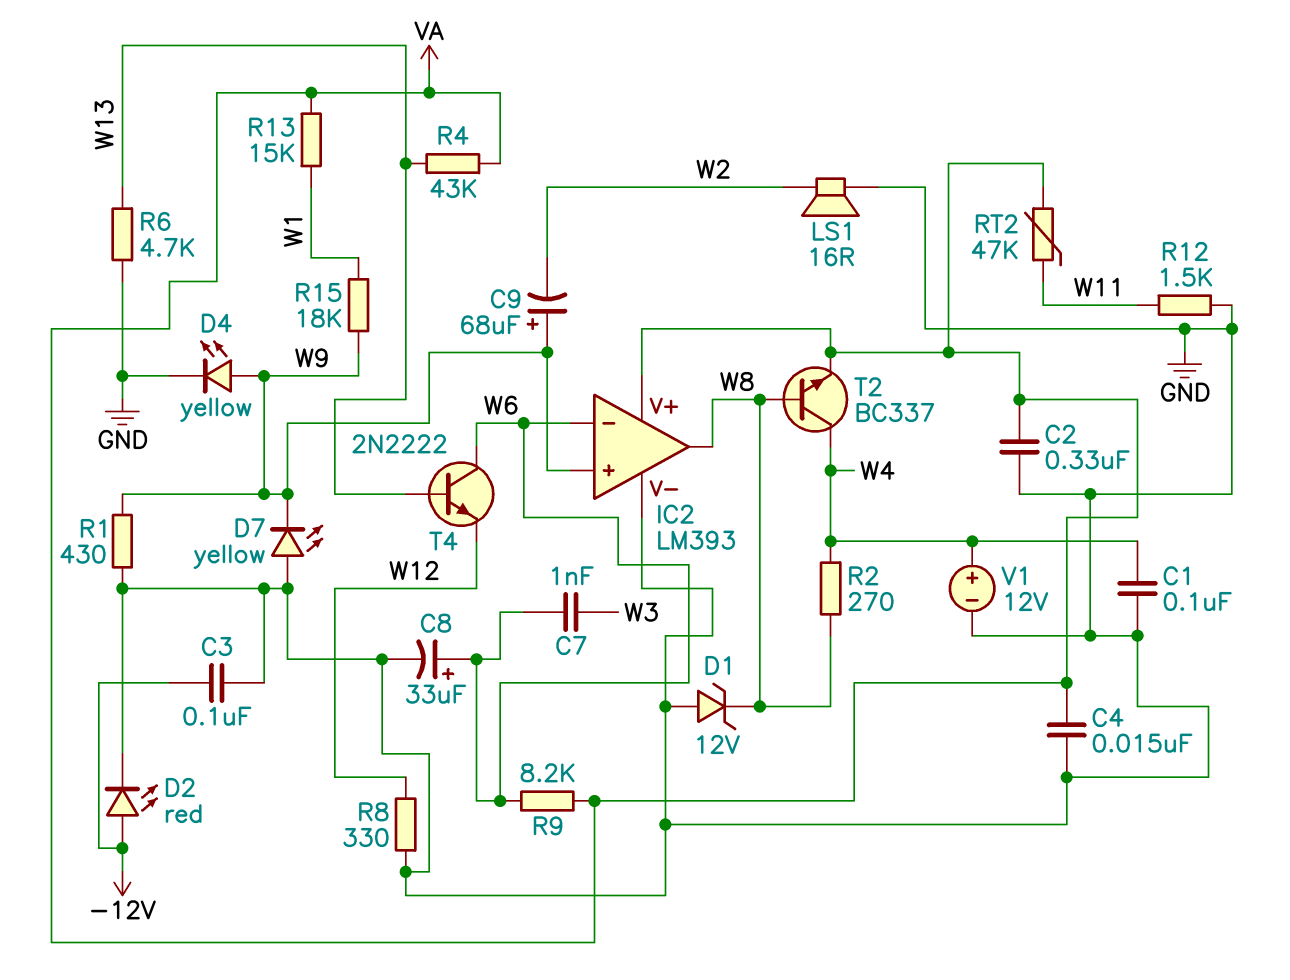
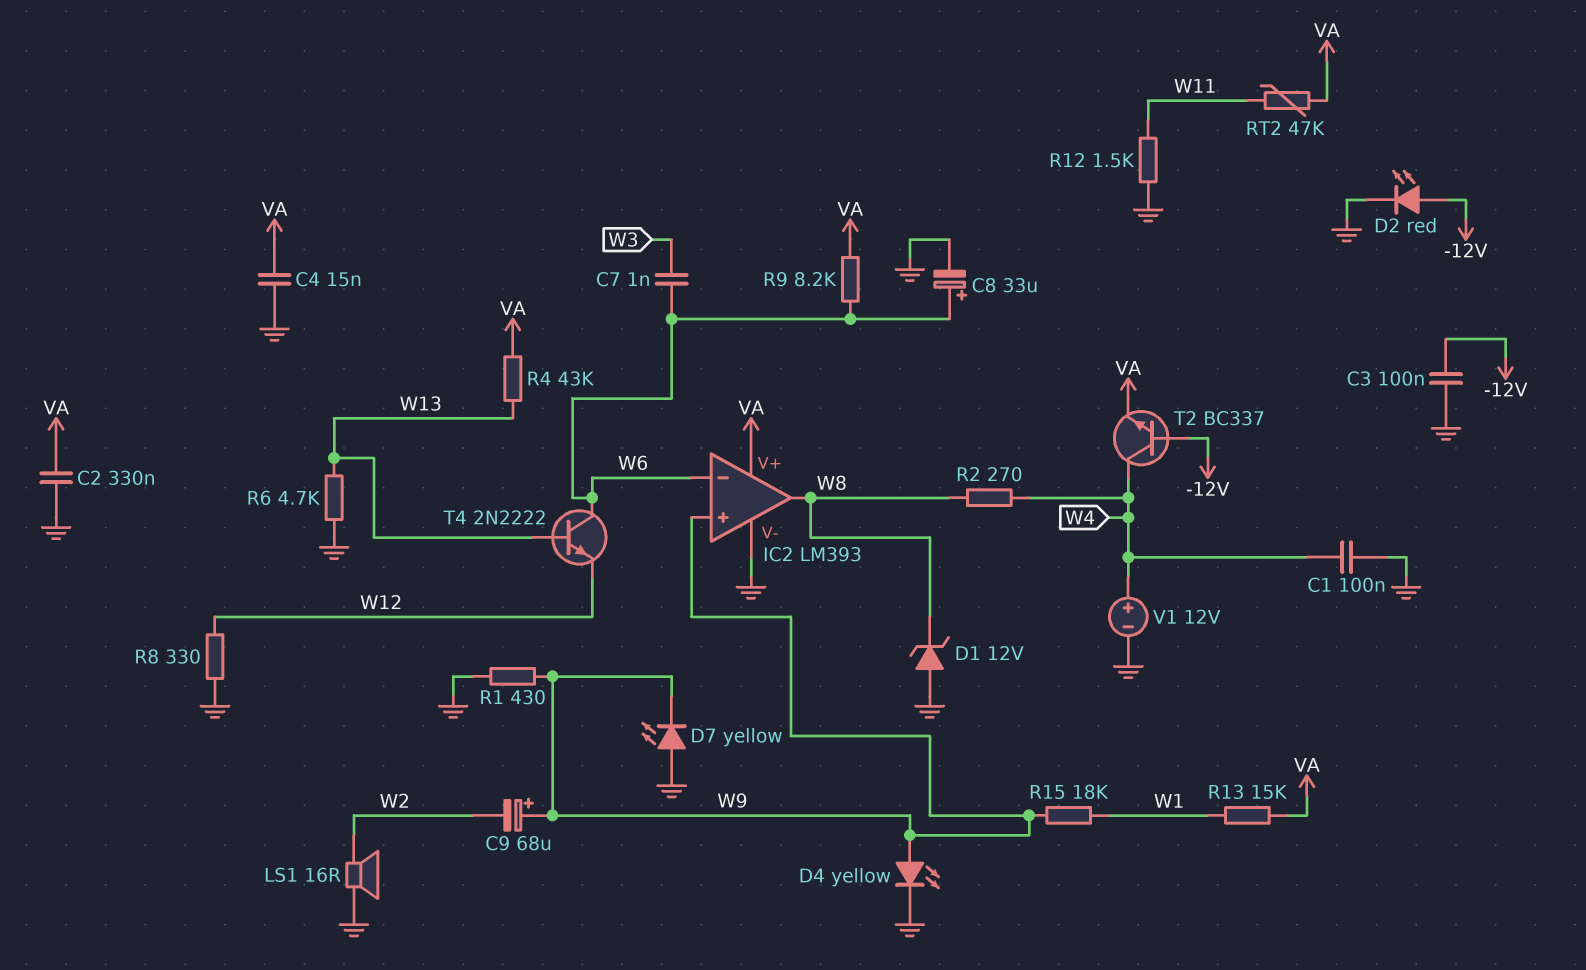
T2: NPN BC337 (B W8, C W4, E VA) -> NPN BC337 (B -12V, C W4, E VA)

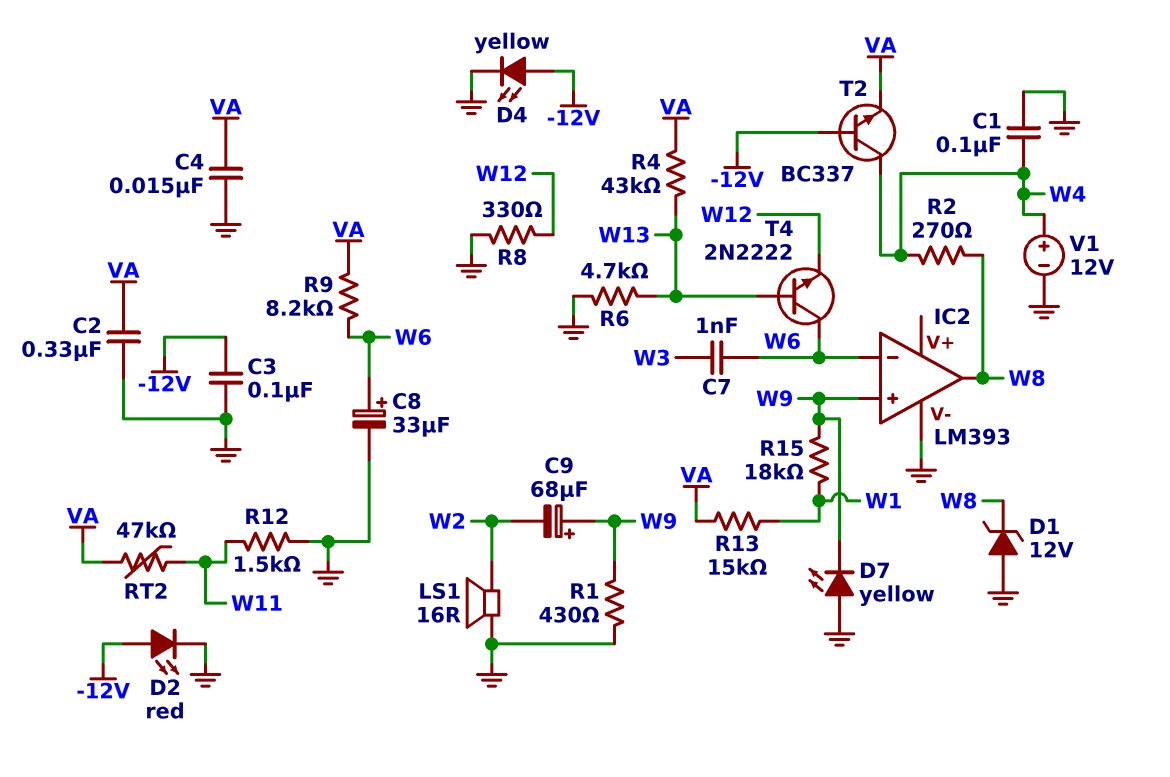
D4: LED yellow (A W9, K GND) -> LED yellow (A -12V, K GND)
IC2 pin V+: VA -> none

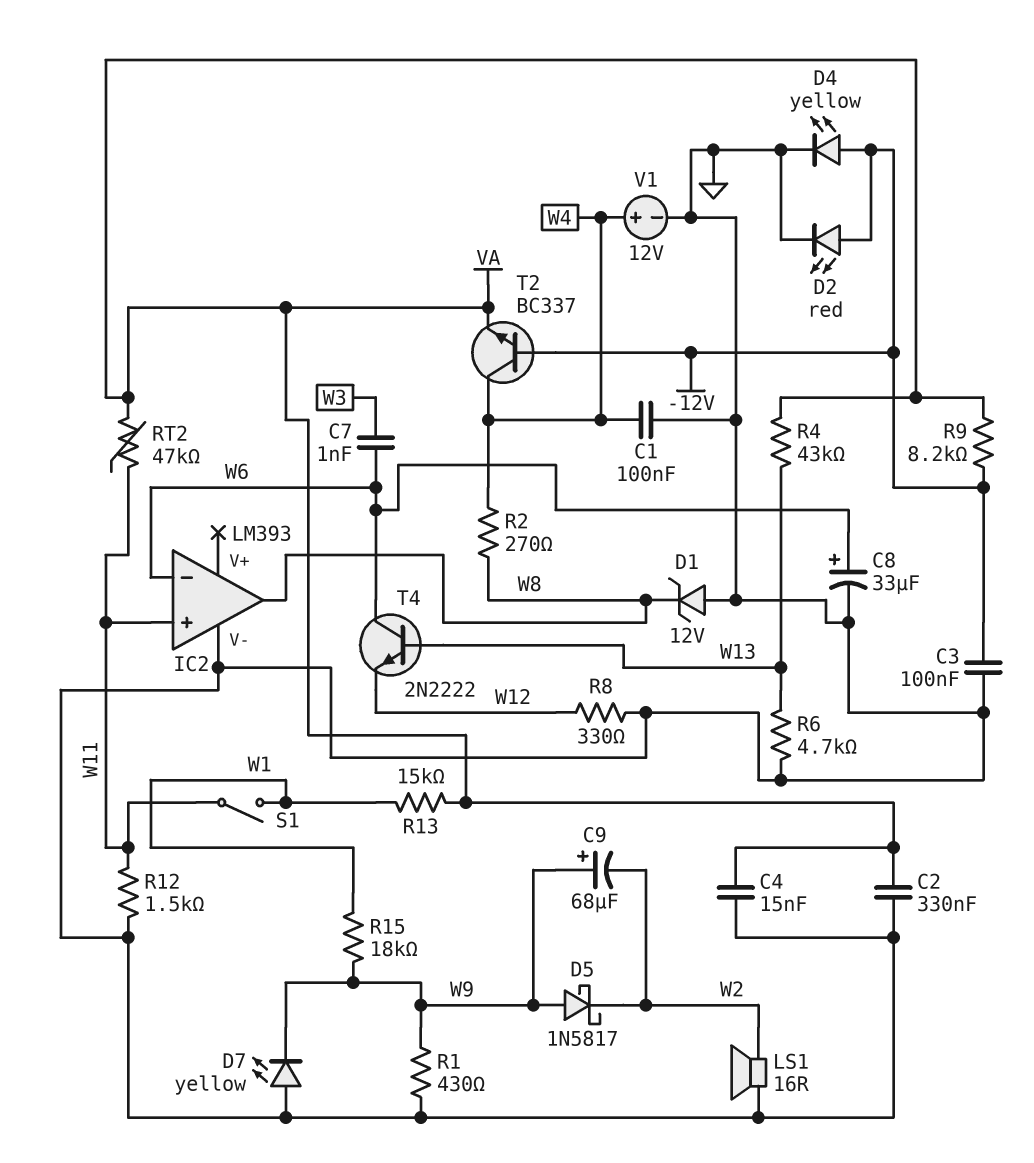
D5: none -> schottky 1N5817 (A W9, K W2)
IC2 pin in+: W9 -> W11
R9: 8.2k (VA, W6) -> 8.2k (-12V, VA)
S1: none -> switch (W1, W11)

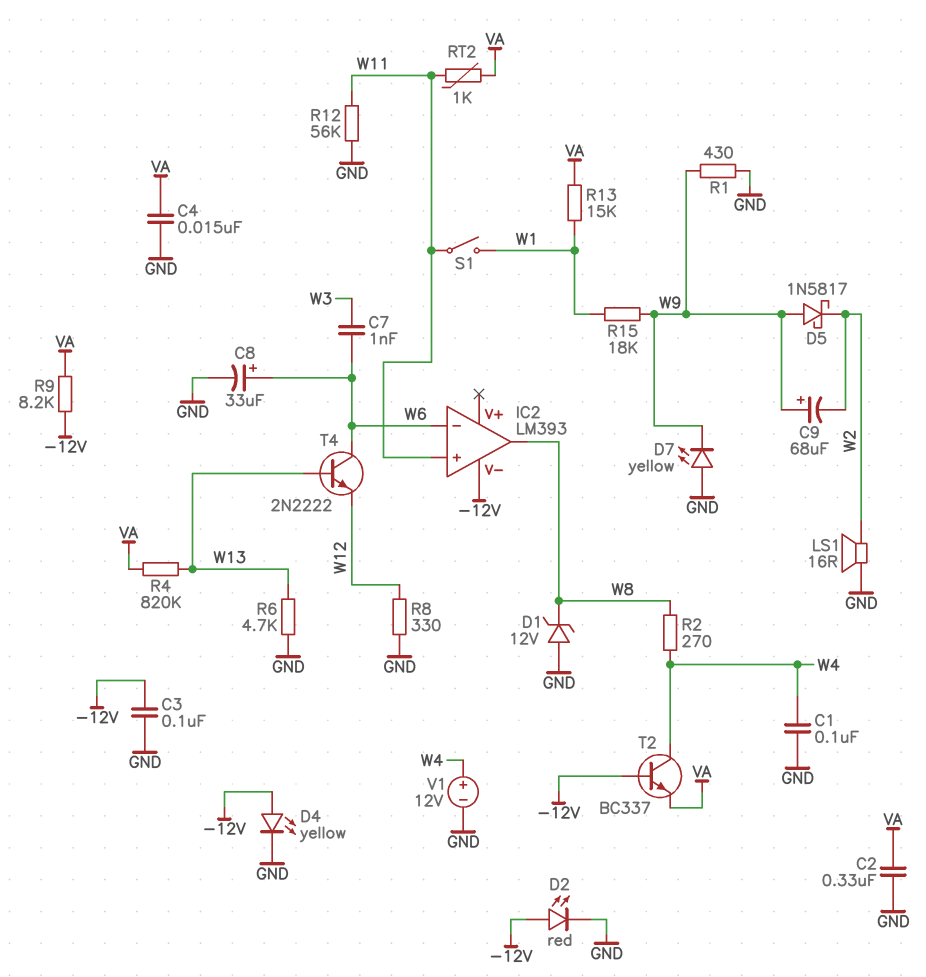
IC2 pin V-: GND -> -12V
R4: 43k (VA, W13) -> 820k (VA, W13)
R12: 1.5k (GND, W11) -> 56k (GND, W11)
RT2: 47k (VA, W11) -> 1k (VA, W11)

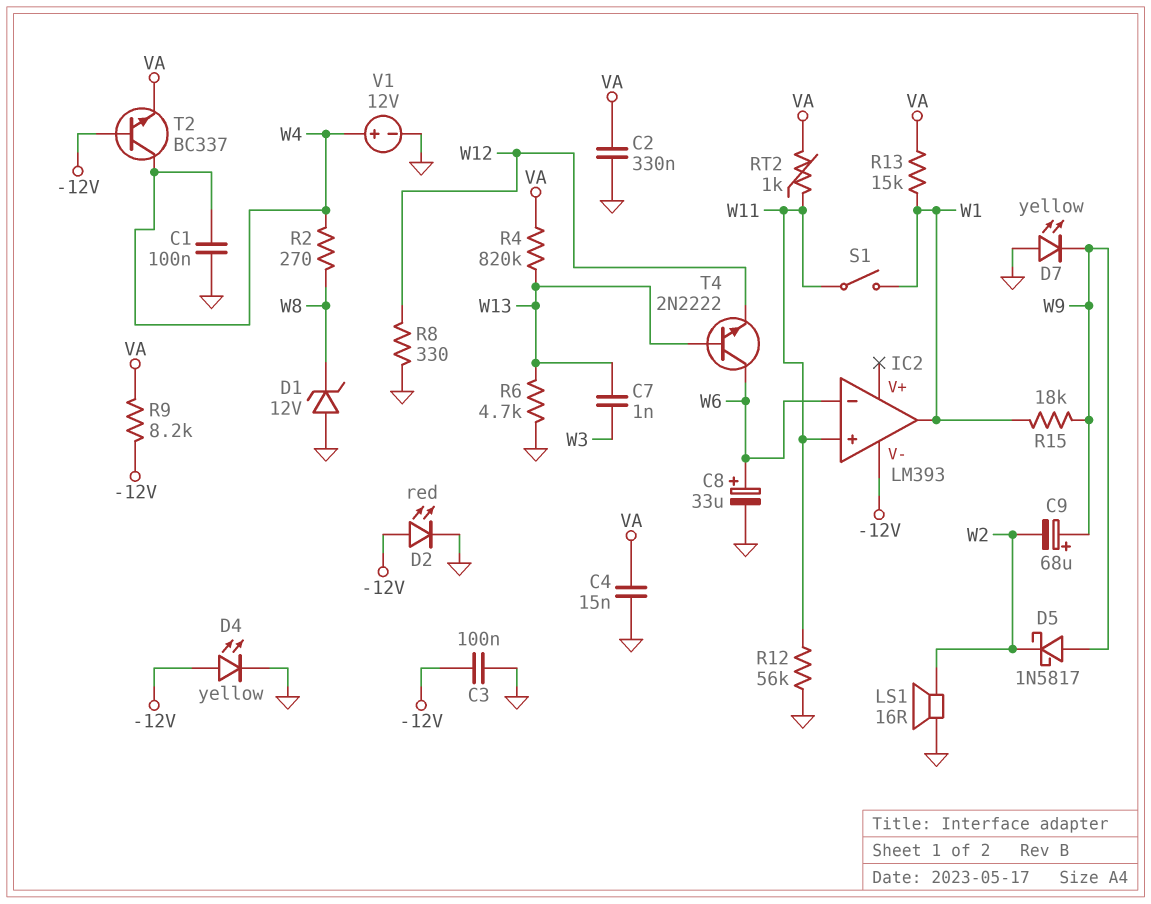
C7: 1nF (W3, W6) -> 1nF (W3, W13)
IC2 pin out: W8 -> W1
R1: 430 (GND, W9) -> none

